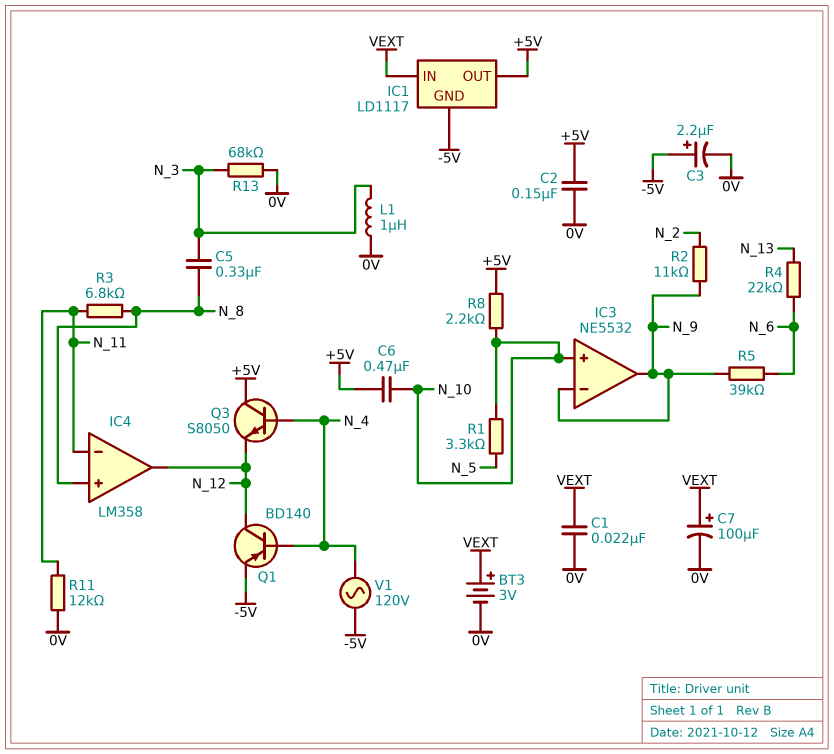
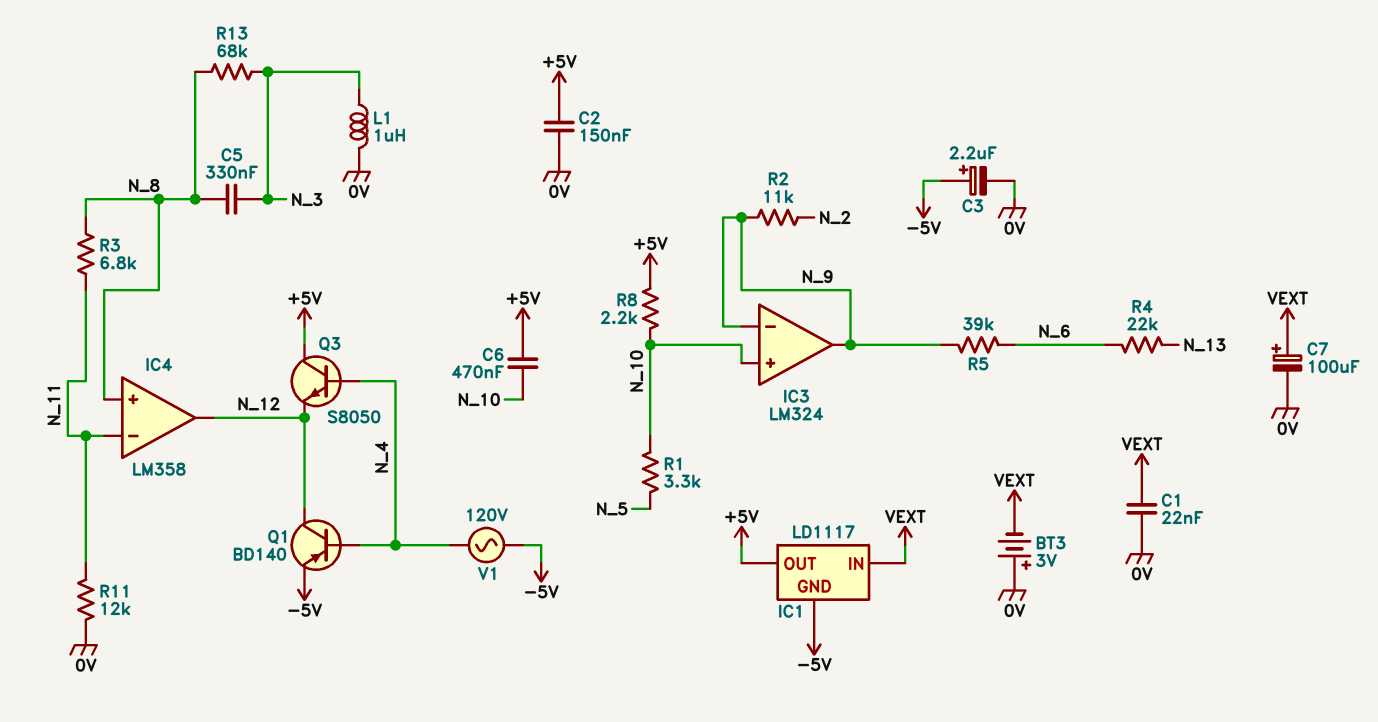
BT3: 3V (plus VEXT, minus 0V) -> 3V (plus 0V, minus VEXT)
IC3: NE5532 -> LM324
R13: 68k (0V, N_3) -> 68k (N_3, N_8)

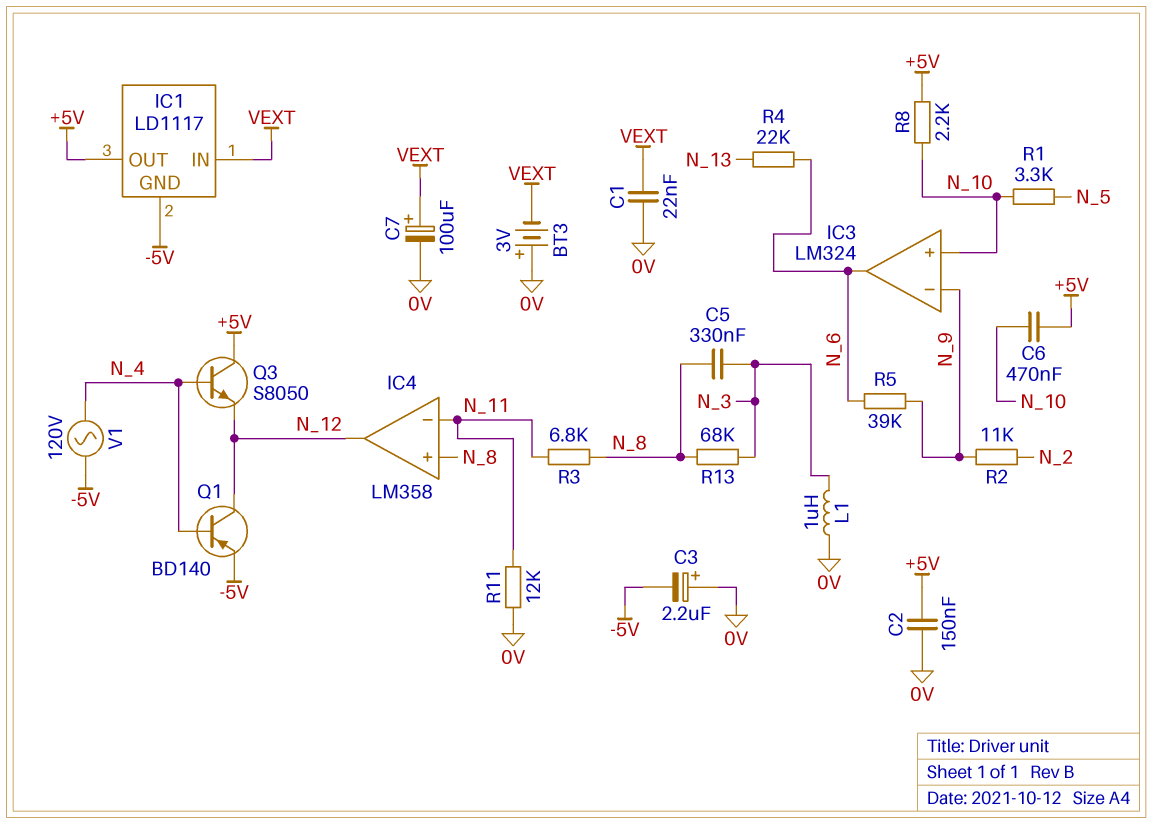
C3: 2.2uF (plus -5V, minus 0V) -> 2.2uF (plus 0V, minus -5V)
IC3 pin out: N_9 -> N_6

